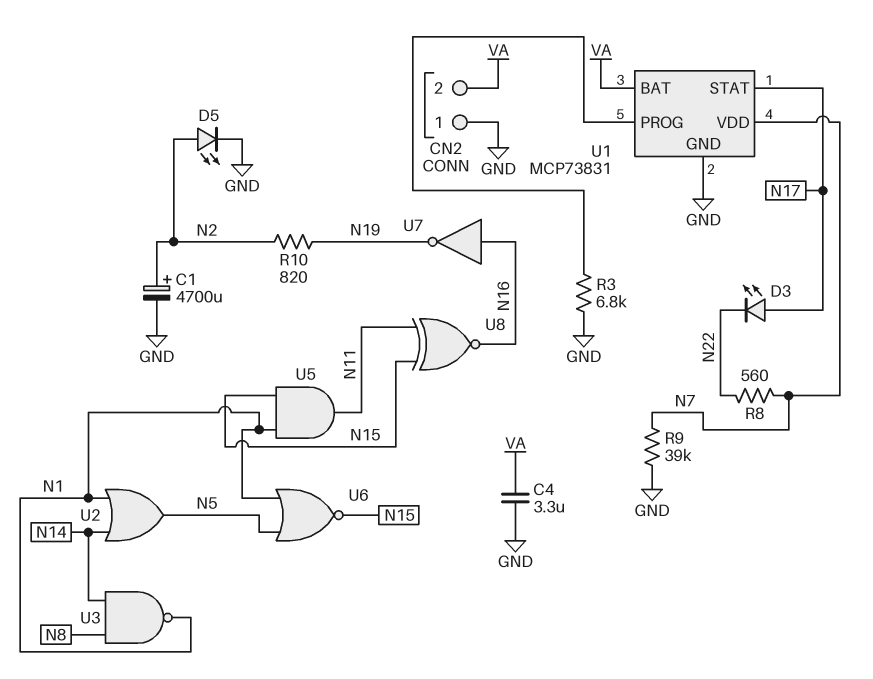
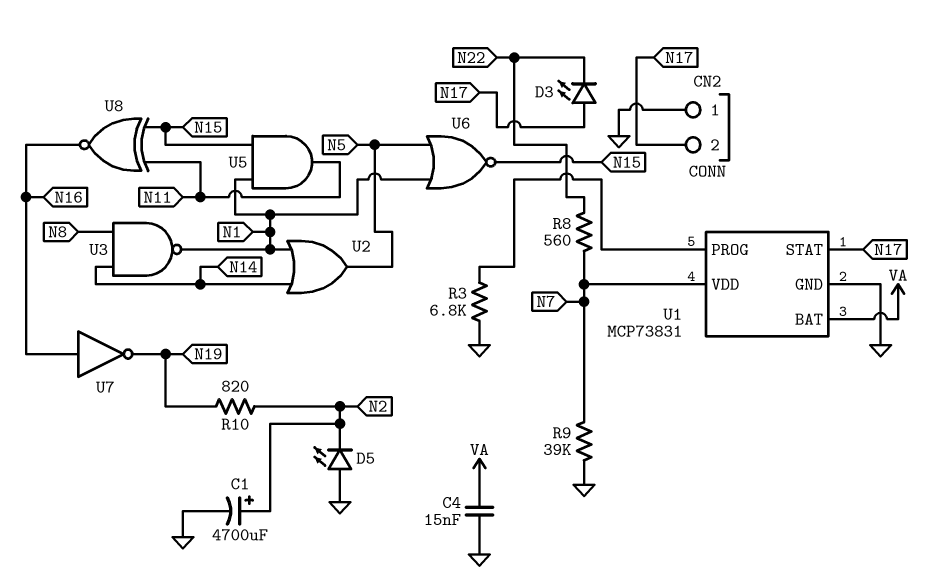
C4: 3.3uF (GND, VA) -> 15nF (GND, VA)
CN2 pin 2: VA -> N17
D5: LED (A N2, K GND) -> LED (A GND, K N2)

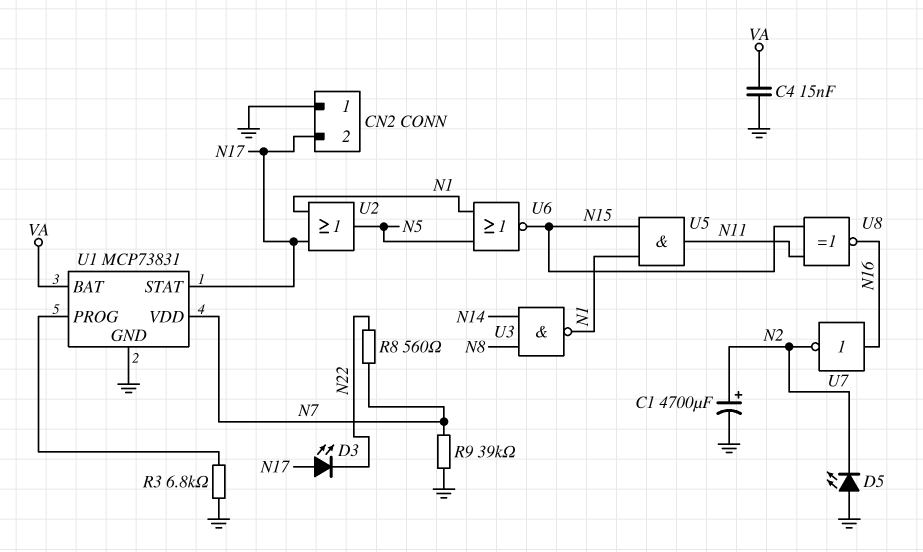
R10: 820 (N2, N19) -> none
U2: OR (in N1, in N14, out N5) -> OR (in N1, in N17, out N5)
U7: NOT (in N16, out N19) -> NOT (in N16, out N2)

